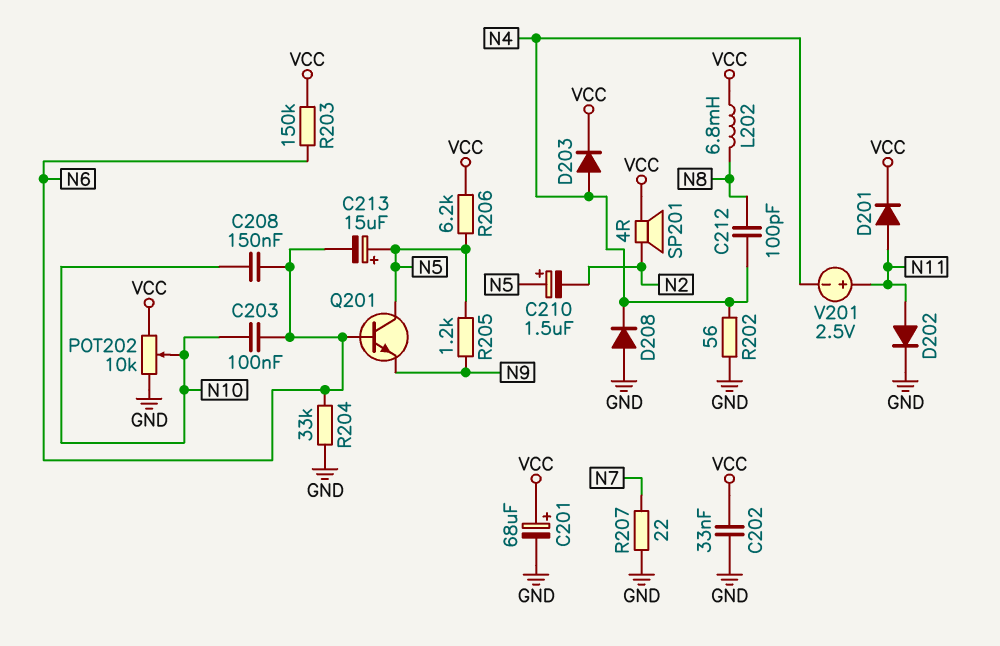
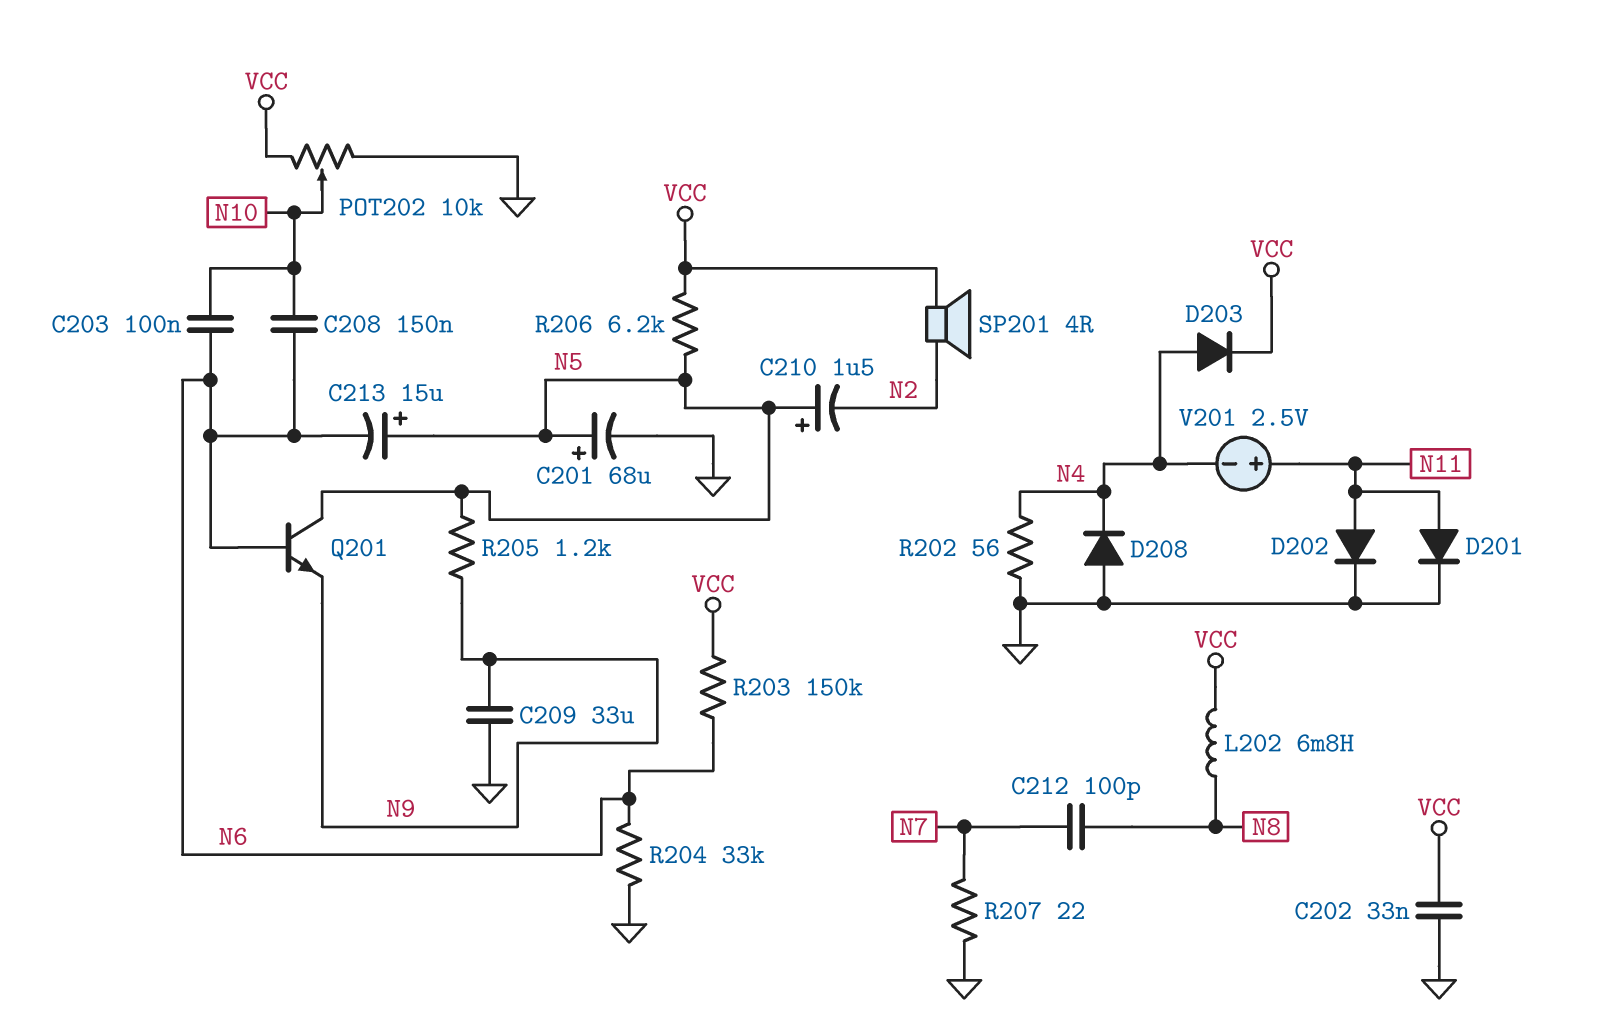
C201: 68uF (plus VCC, minus GND) -> 68uF (plus N5, minus GND)
C209: none -> 33uF (GND, N9)
C212: 100pF (N4, N8) -> 100pF (N7, N8)
D201: diode (A N11, K VCC) -> diode (A N11, K GND)

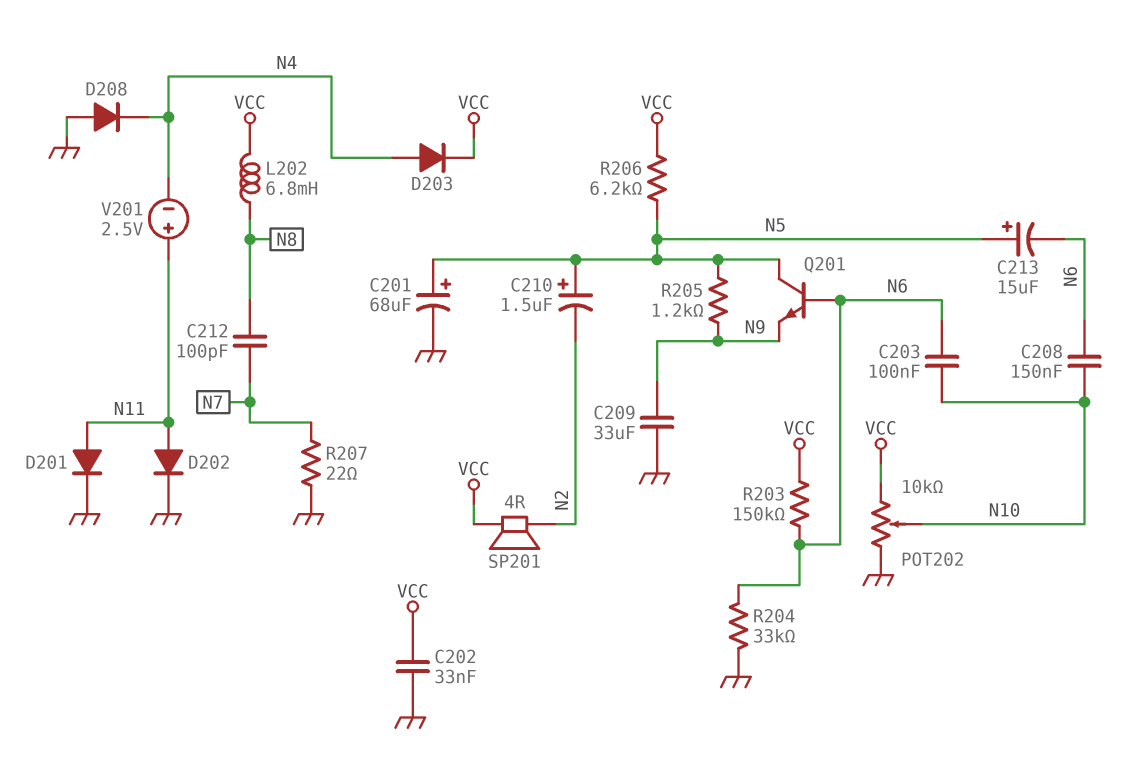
R202: 56 (GND, N4) -> none

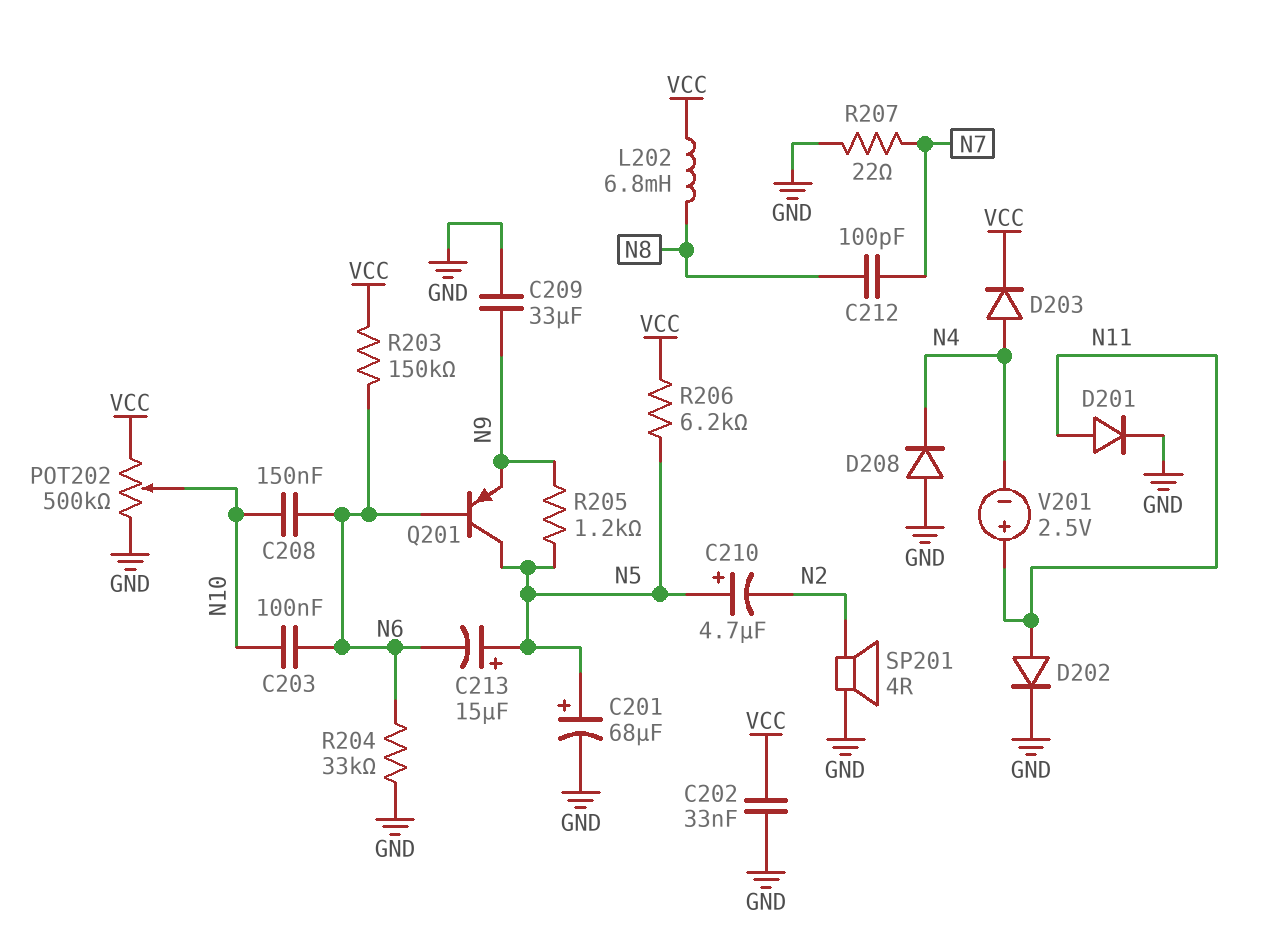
C210: 1.5uF (plus N5, minus N2) -> 4.7uF (plus N5, minus N2)
POT202: 10k (GND, VCC, wiper N10) -> 500k (GND, VCC, wiper N10)
Q201: NPN (B N6, C N5, E N9) -> PNP (B N6, C N5, E N9)
SP201: speaker 4R (N2, VCC) -> speaker 4R (GND, N2)

